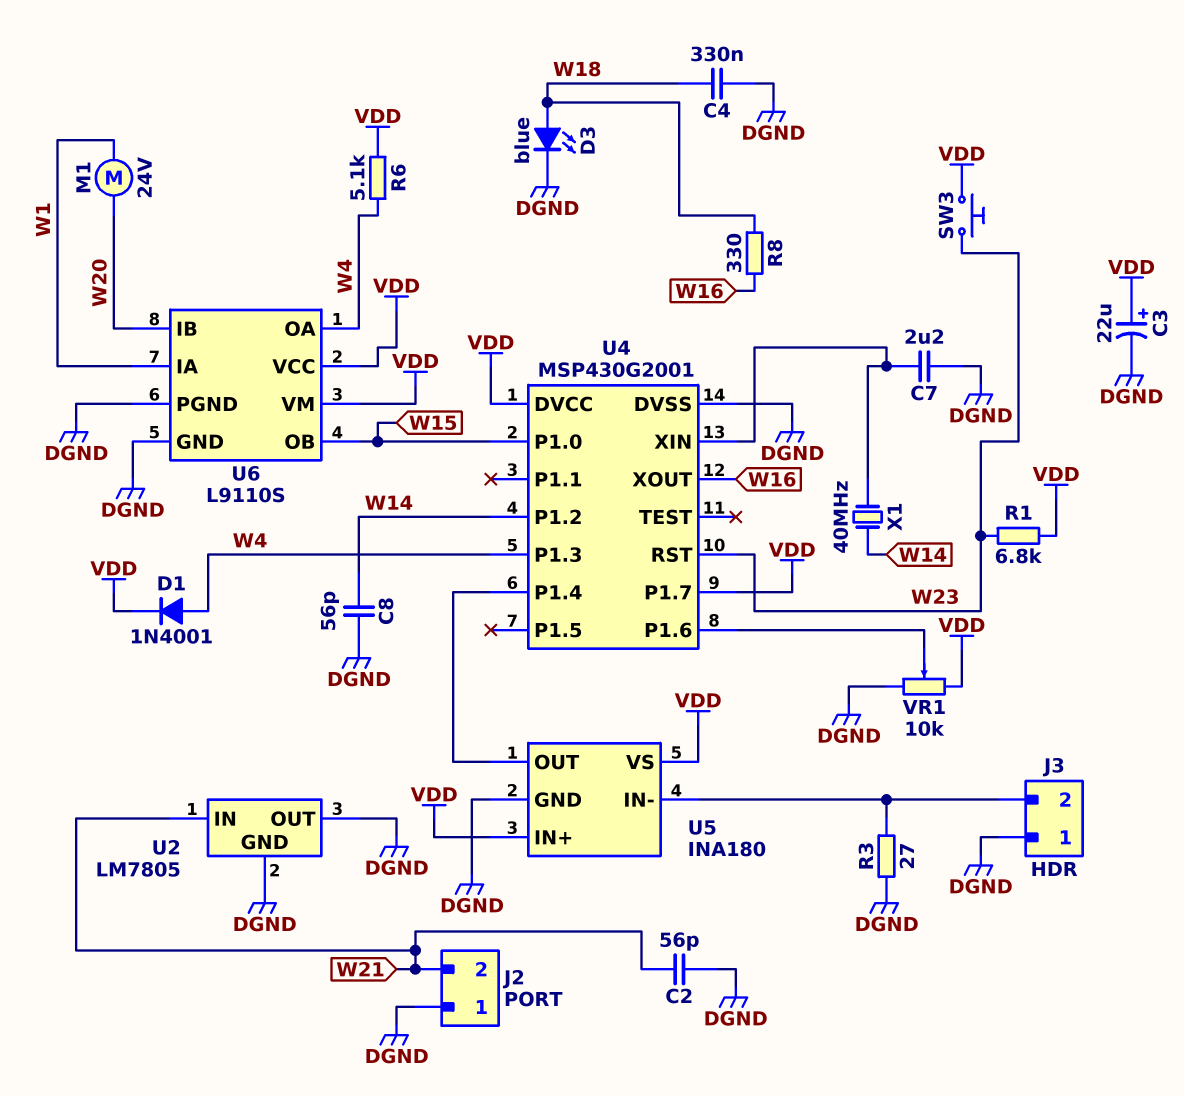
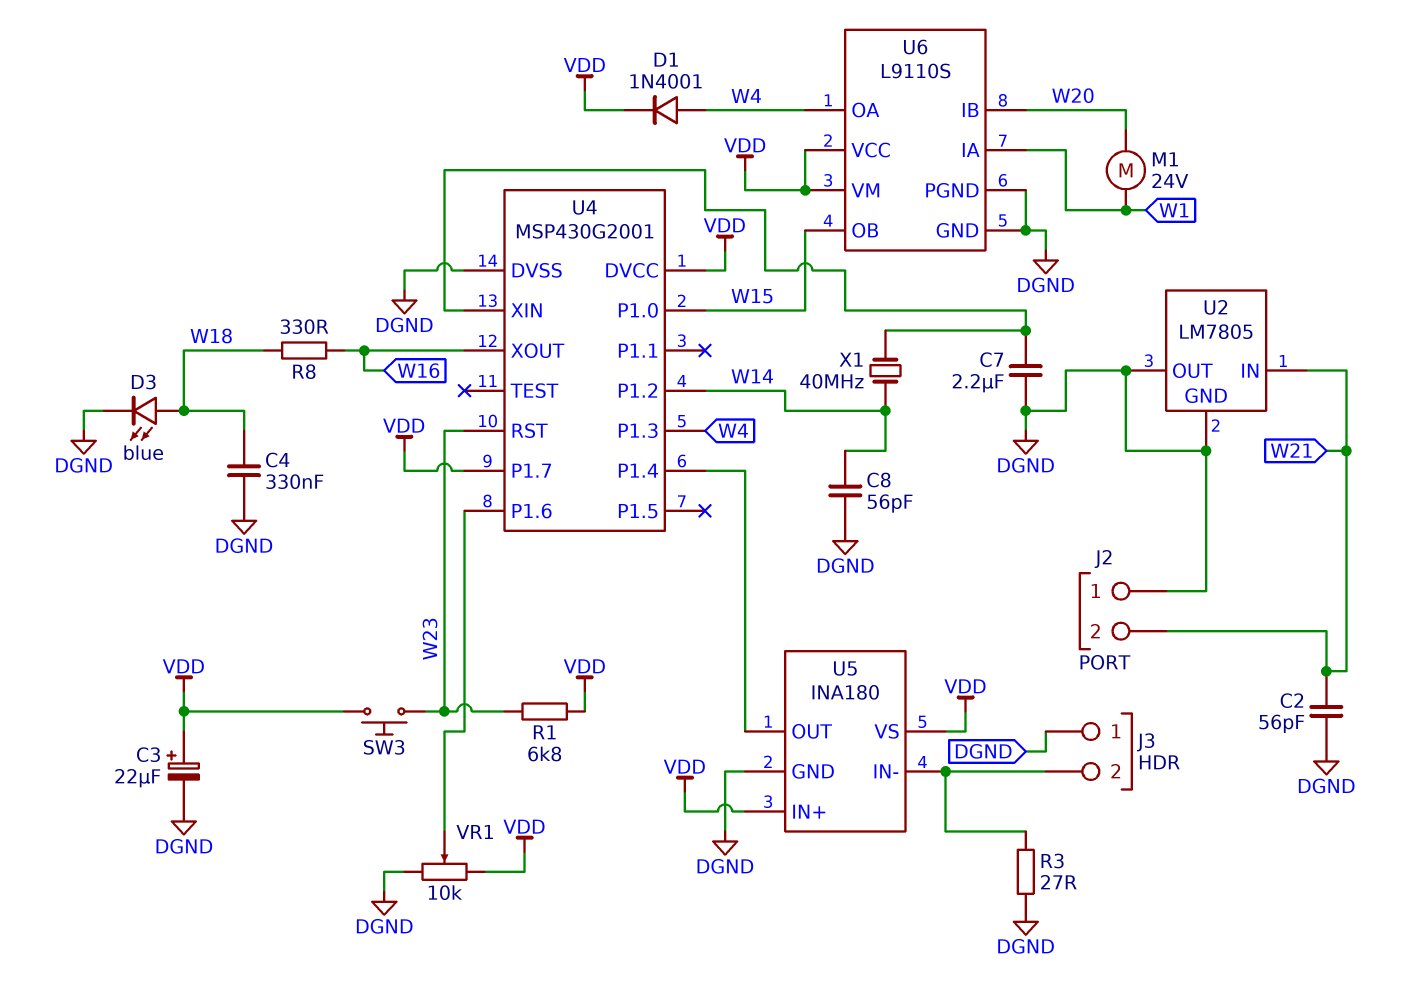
R6: 5.1k (VDD, W4) -> none

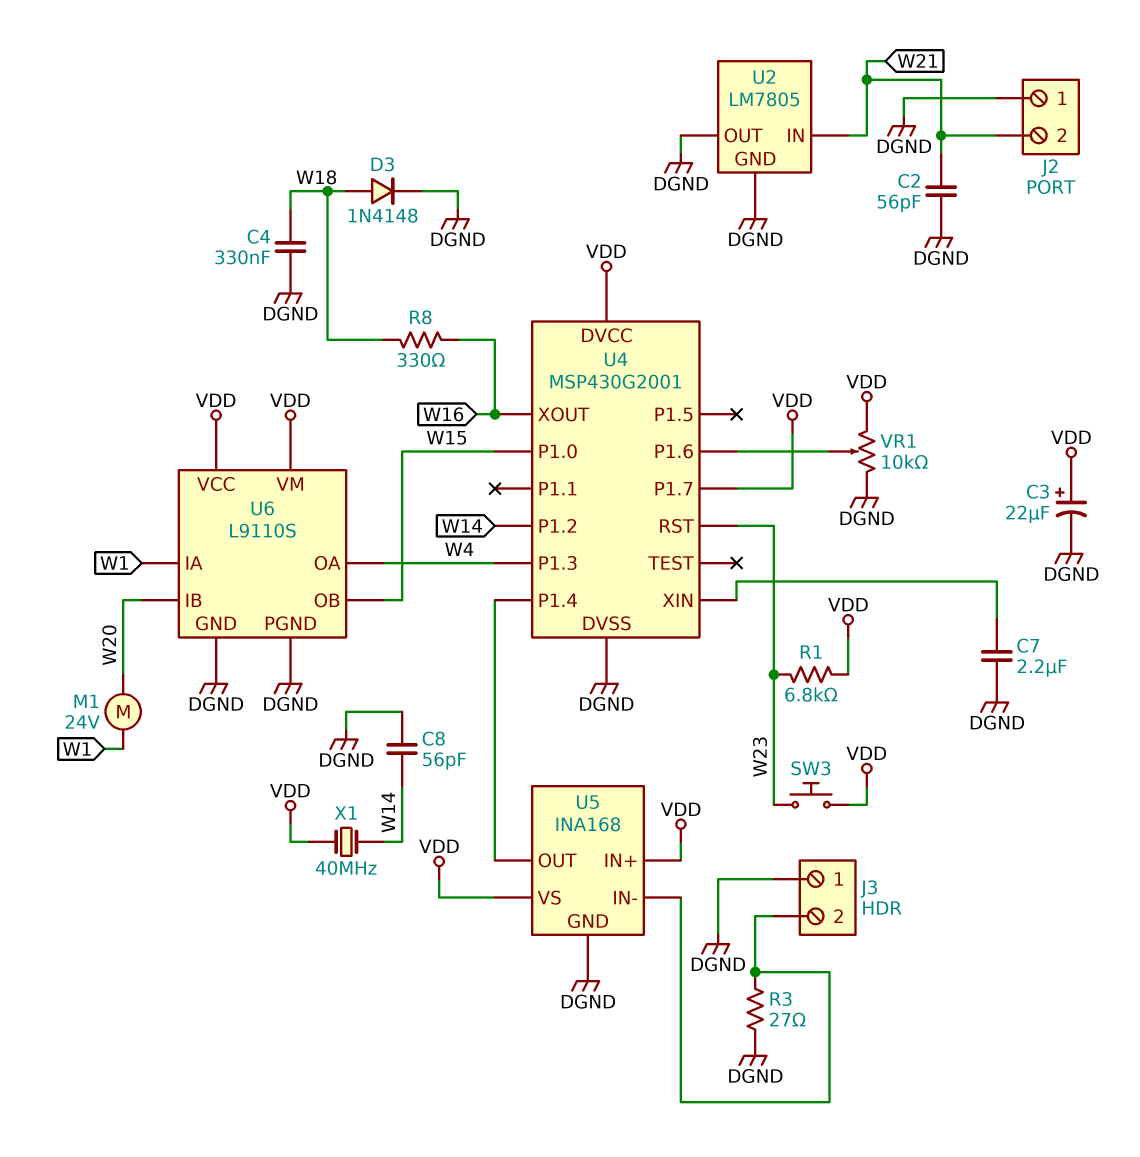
D1: diode 1N4001 (A W4, K VDD) -> none
D3: LED blue (A W18, K DGND) -> diode 1N4148 (A W18, K DGND)
U5: INA180 -> INA168
X1: 40MHz (U4/XIN, W14) -> 40MHz (VDD, W14)

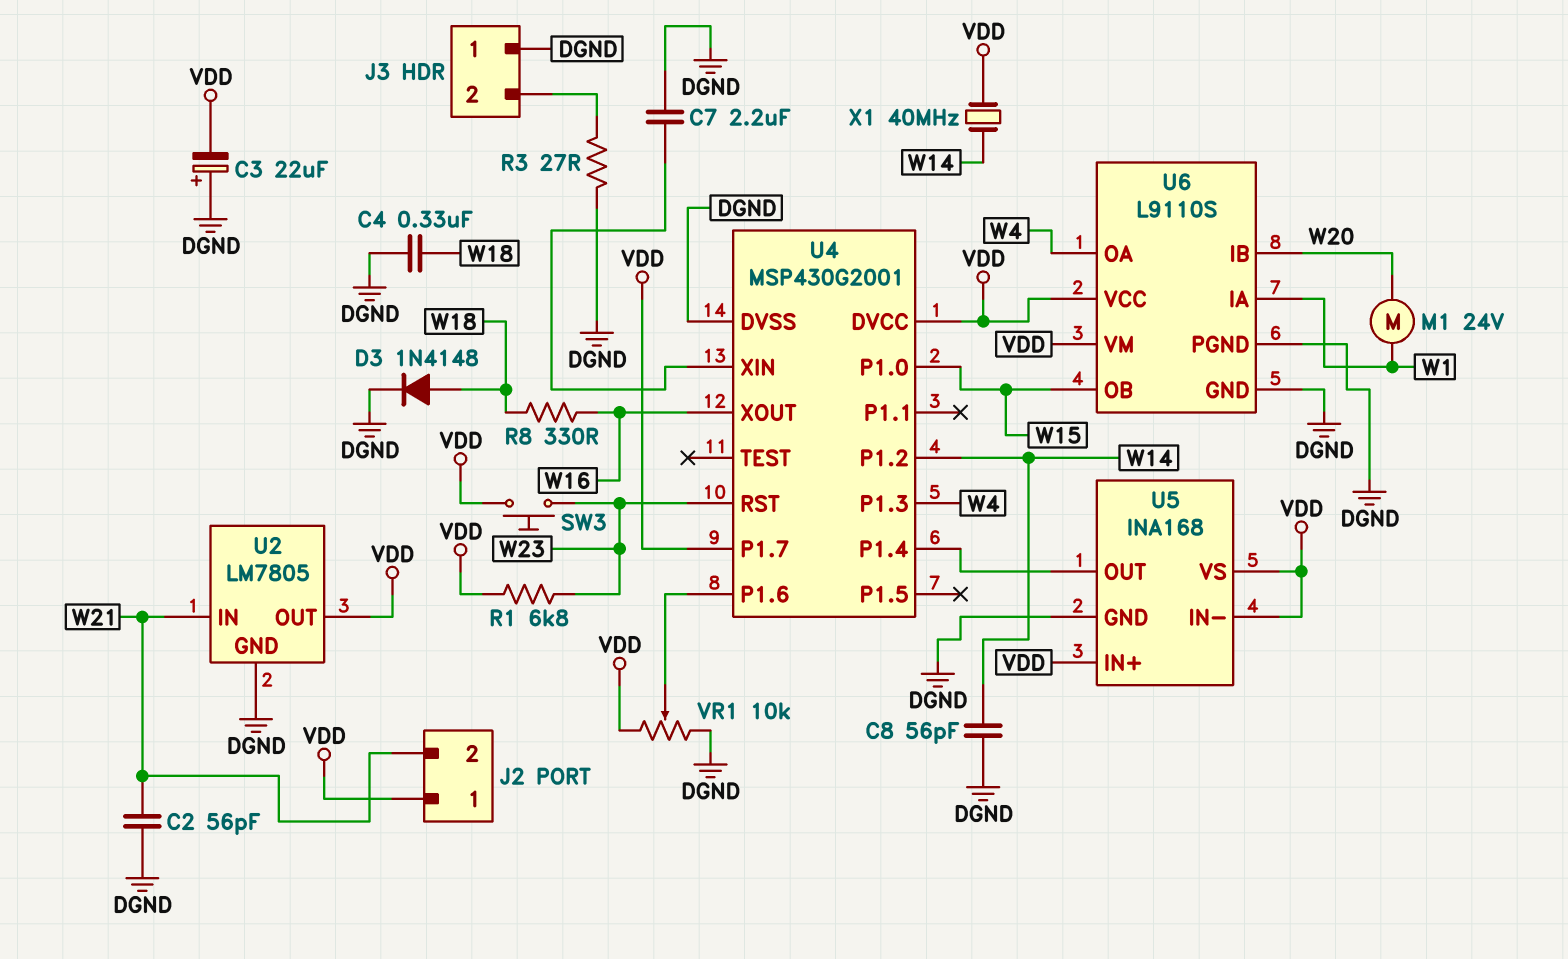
C3: 22uF (plus VDD, minus DGND) -> 22uF (plus DGND, minus VDD)
J2 pin 1: DGND -> VDD
U2 pin OUT: DGND -> VDD
U5 pin IN-: J3/2 -> VDD

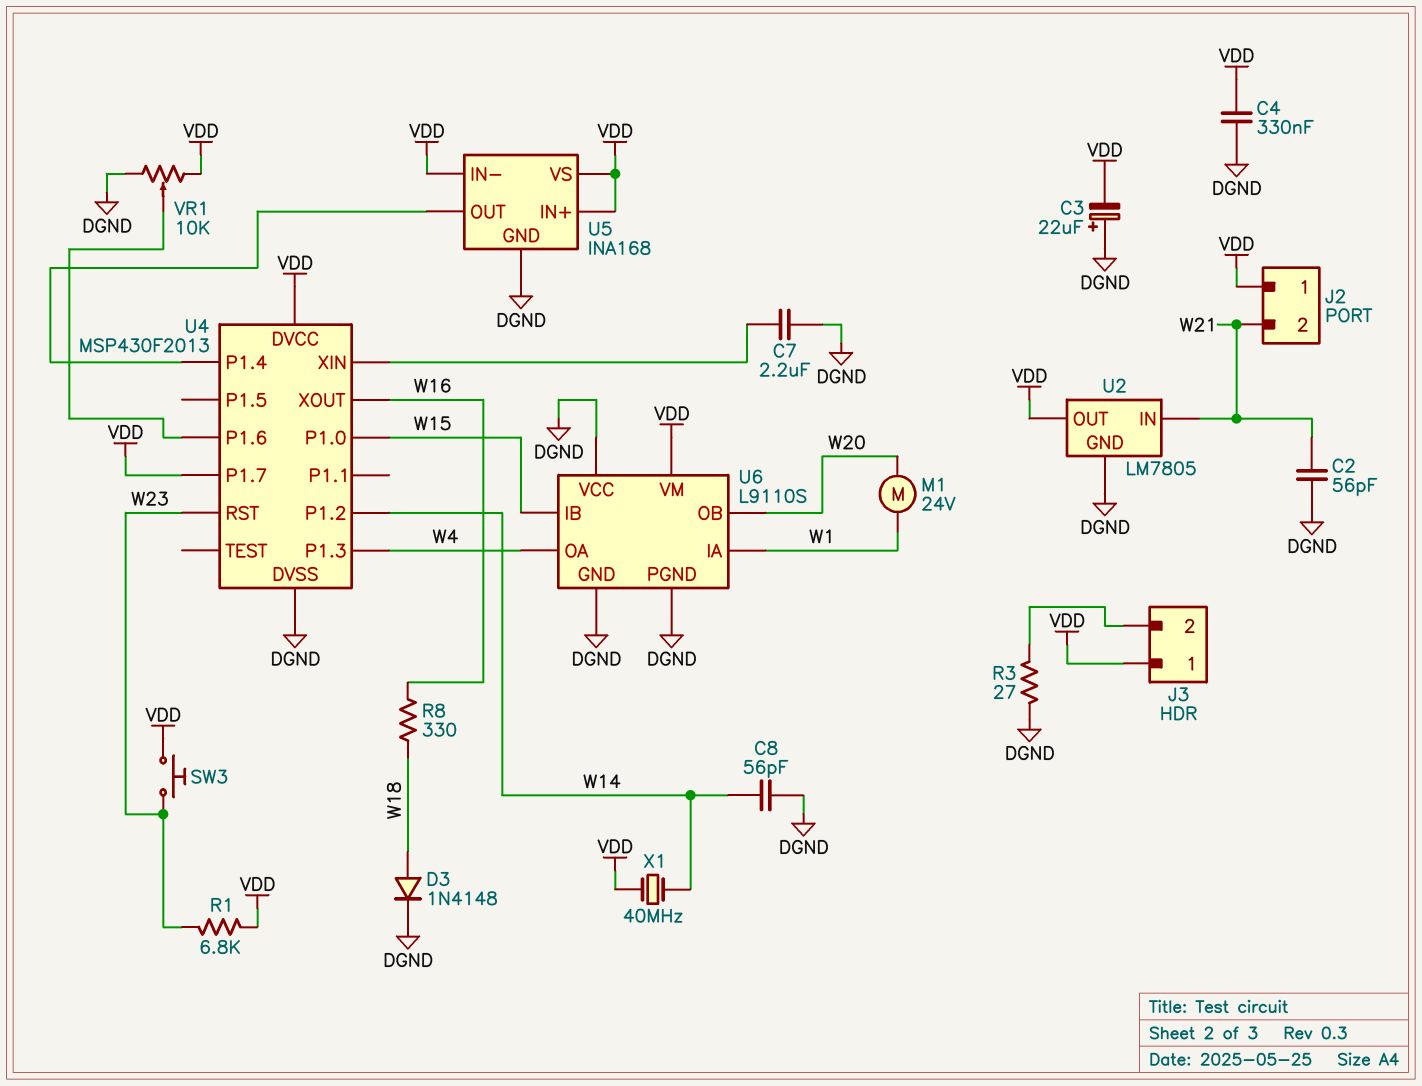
C4: 330nF (DGND, W18) -> 330nF (DGND, VDD)
J3 pin 1: DGND -> VDD
U4: MSP430G2001 -> MSP430F2013
U6 pin IB: W20 -> W15
U6 pin OB: W15 -> W20
U6 pin VCC: VDD -> DGND

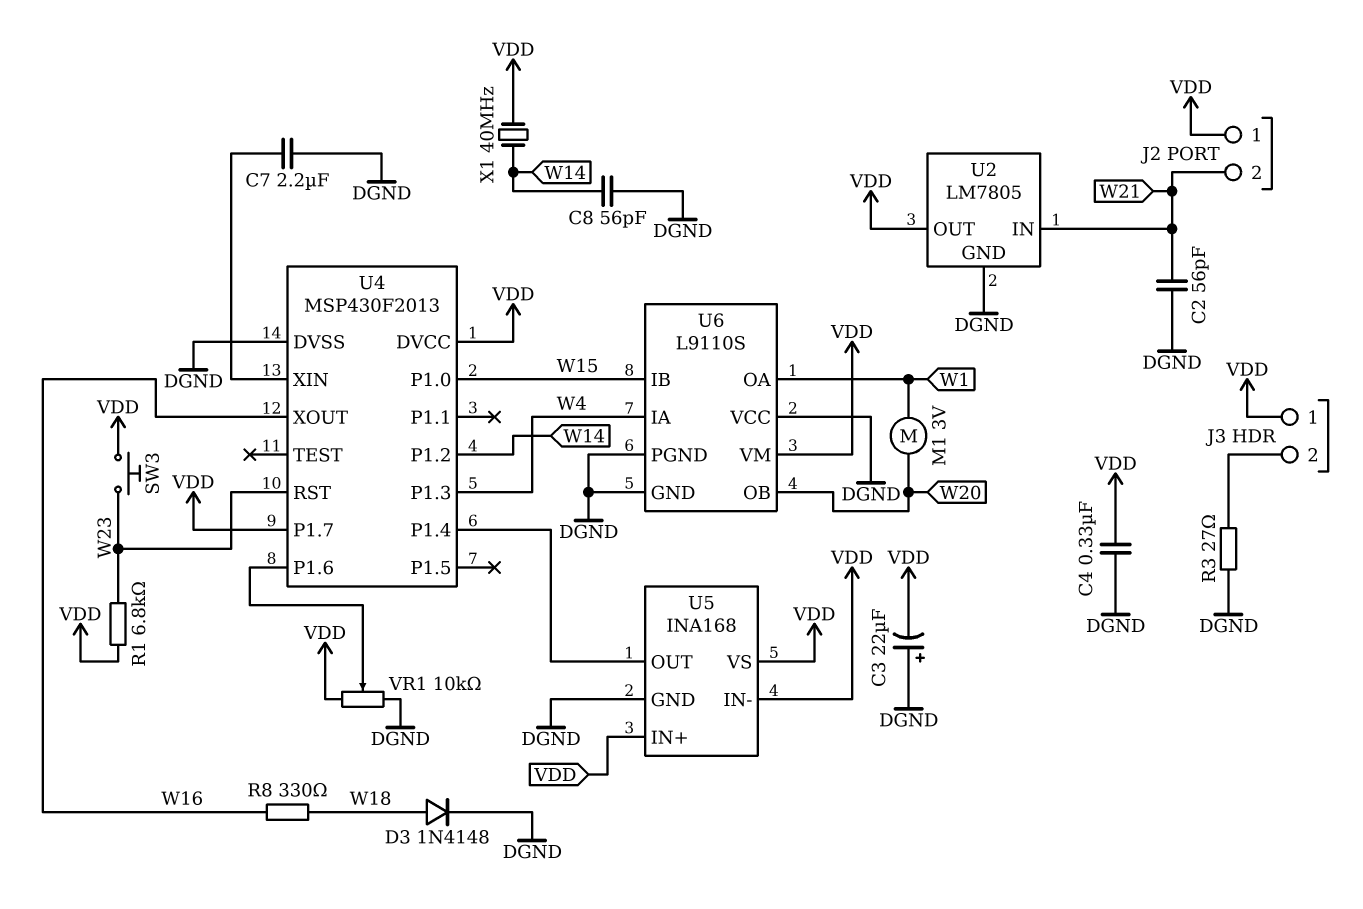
M1: motor 24V (W1, W20) -> motor 3V (W1, W20)
U6 pin IA: W1 -> W4
U6 pin OA: W4 -> W1

